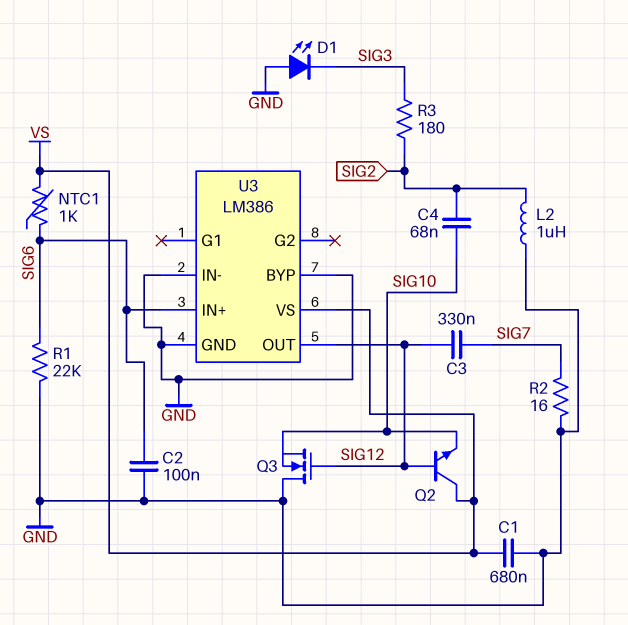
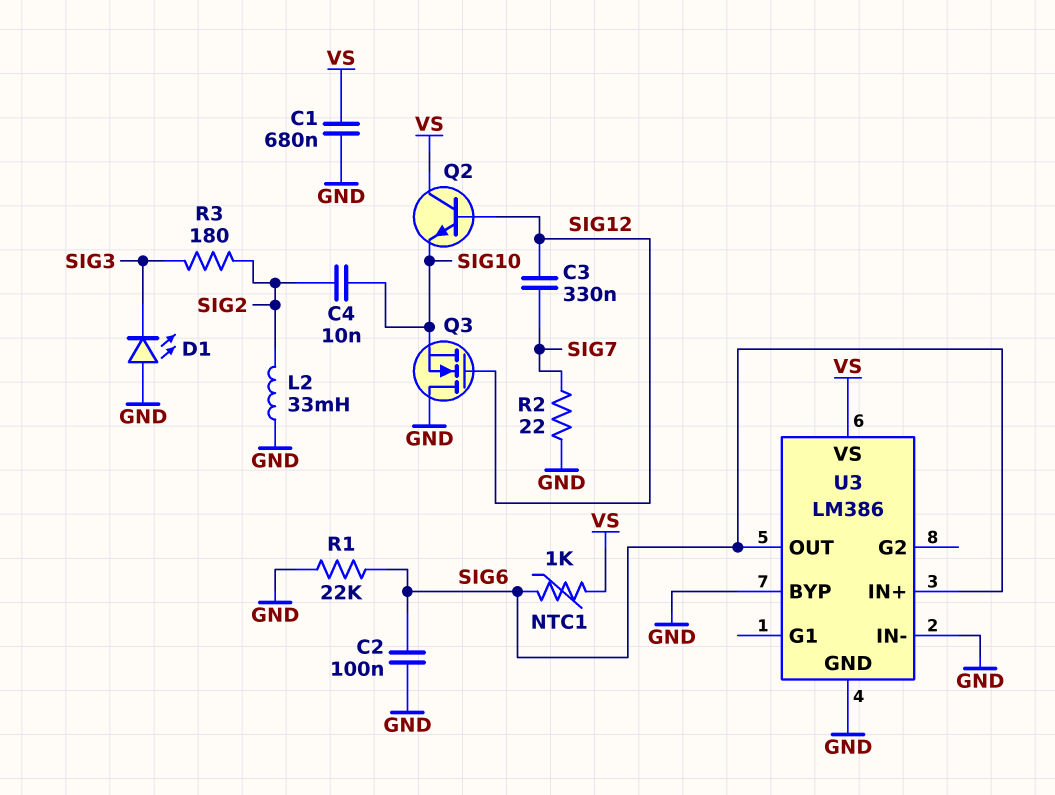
C4: 68nF (SIG2, SIG10) -> 10nF (SIG2, SIG10)
L2: 1uH (GND, SIG2) -> 33mH (GND, SIG2)
R2: 16 (GND, SIG7) -> 22 (GND, SIG7)
U3 pin OUT: SIG12 -> SIG6

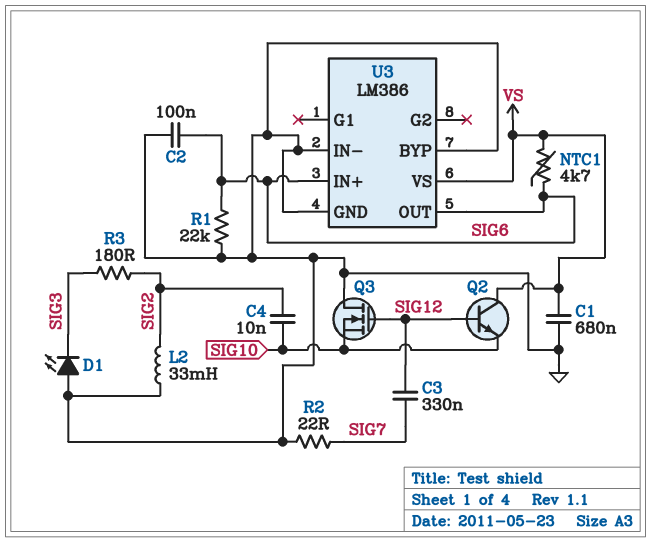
NTC1: 1k (SIG6, VS) -> 4.7k (SIG6, VS)

